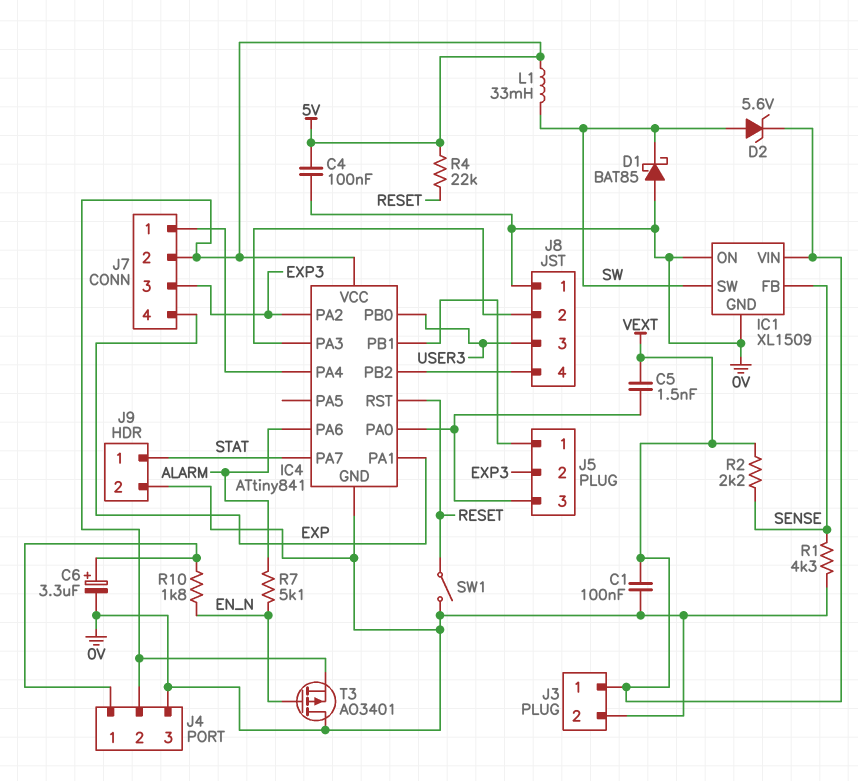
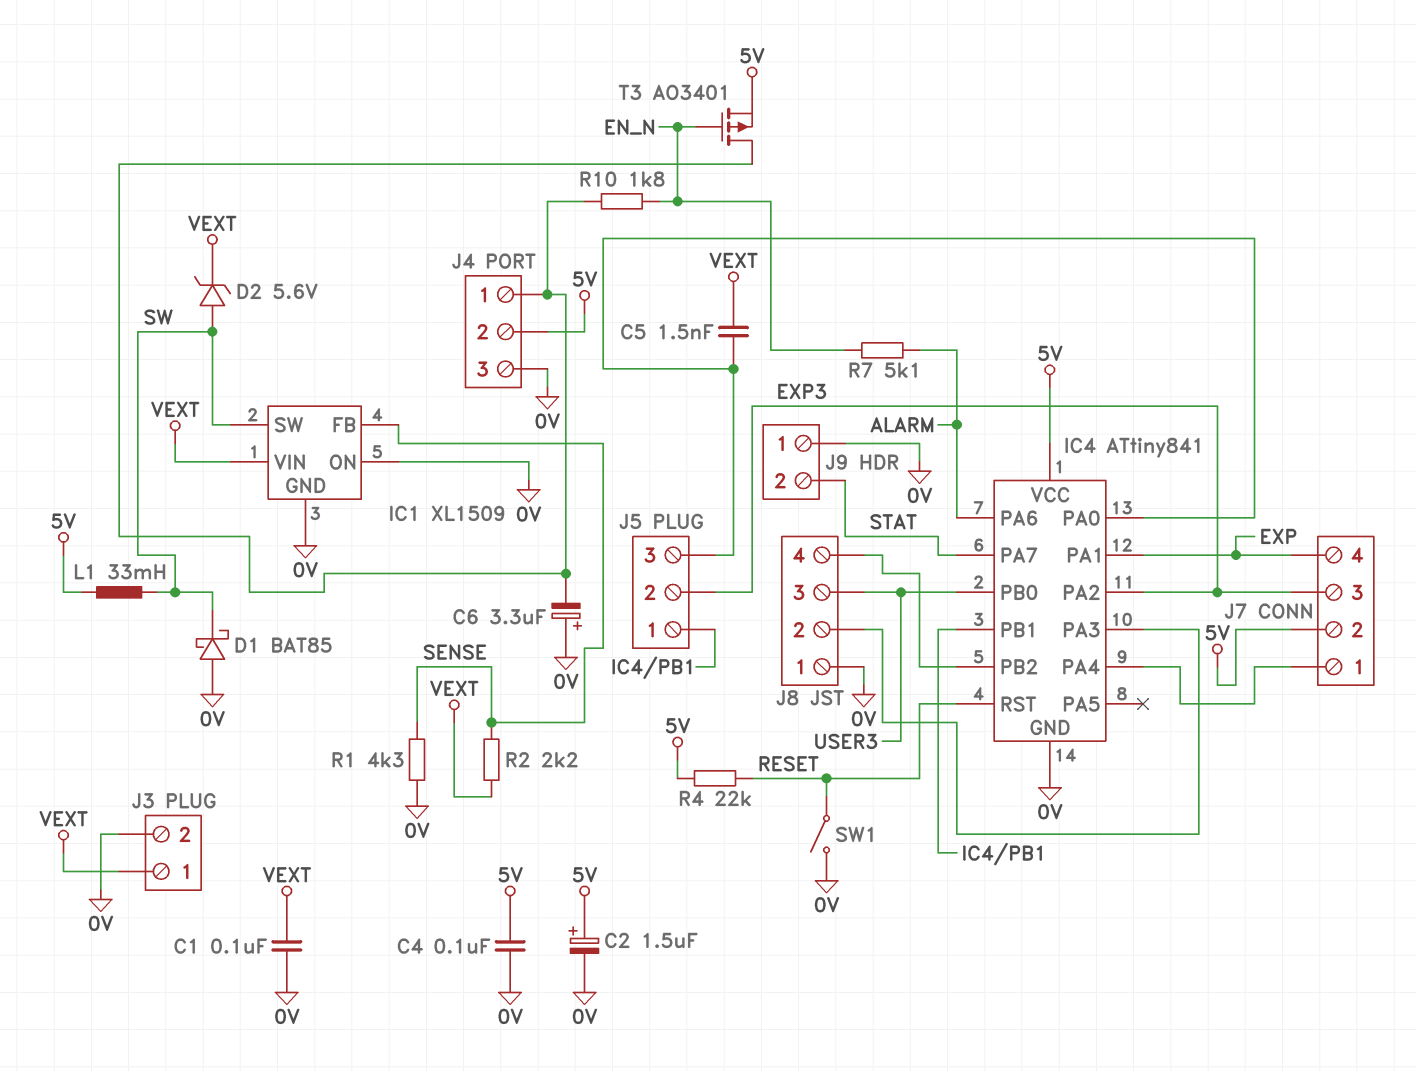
C2: none -> 1.5uF (plus 5V, minus 0V)
C6: 3.3uF (plus J4/1, minus 0V) -> 3.3uF (plus 0V, minus J4/1)
J9 pin 1: STAT -> 0V
J9 pin 2: 0V -> STAT
T3: PMOS AO3401 (G EN_N, D 0V, S 5V) -> PMOS AO3401 (G EN_N, D J4/1, S 5V)

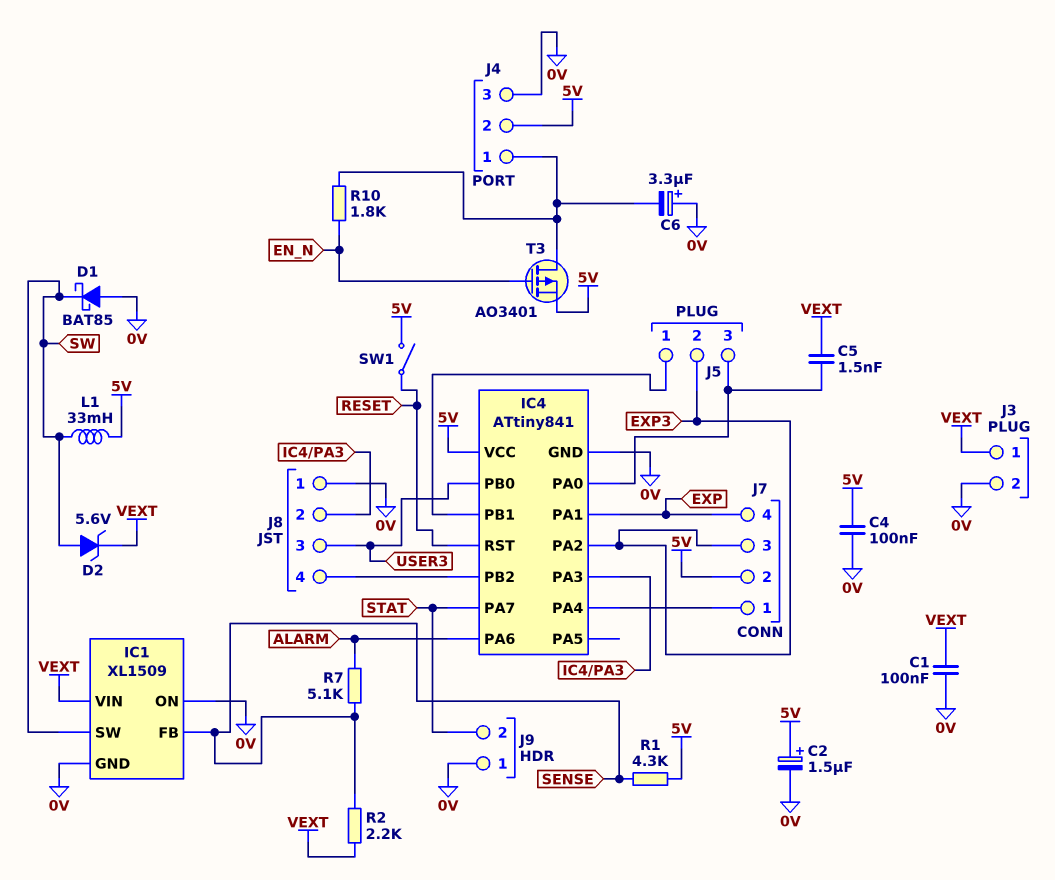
R1: 4.3k (0V, SENSE) -> 4.3k (5V, SENSE)
R4: 22k (5V, RESET) -> none
R7: 5.1k (ALARM, EN_N) -> 5.1k (ALARM, SENSE)
SW1: switch (0V, RESET) -> switch (5V, RESET)

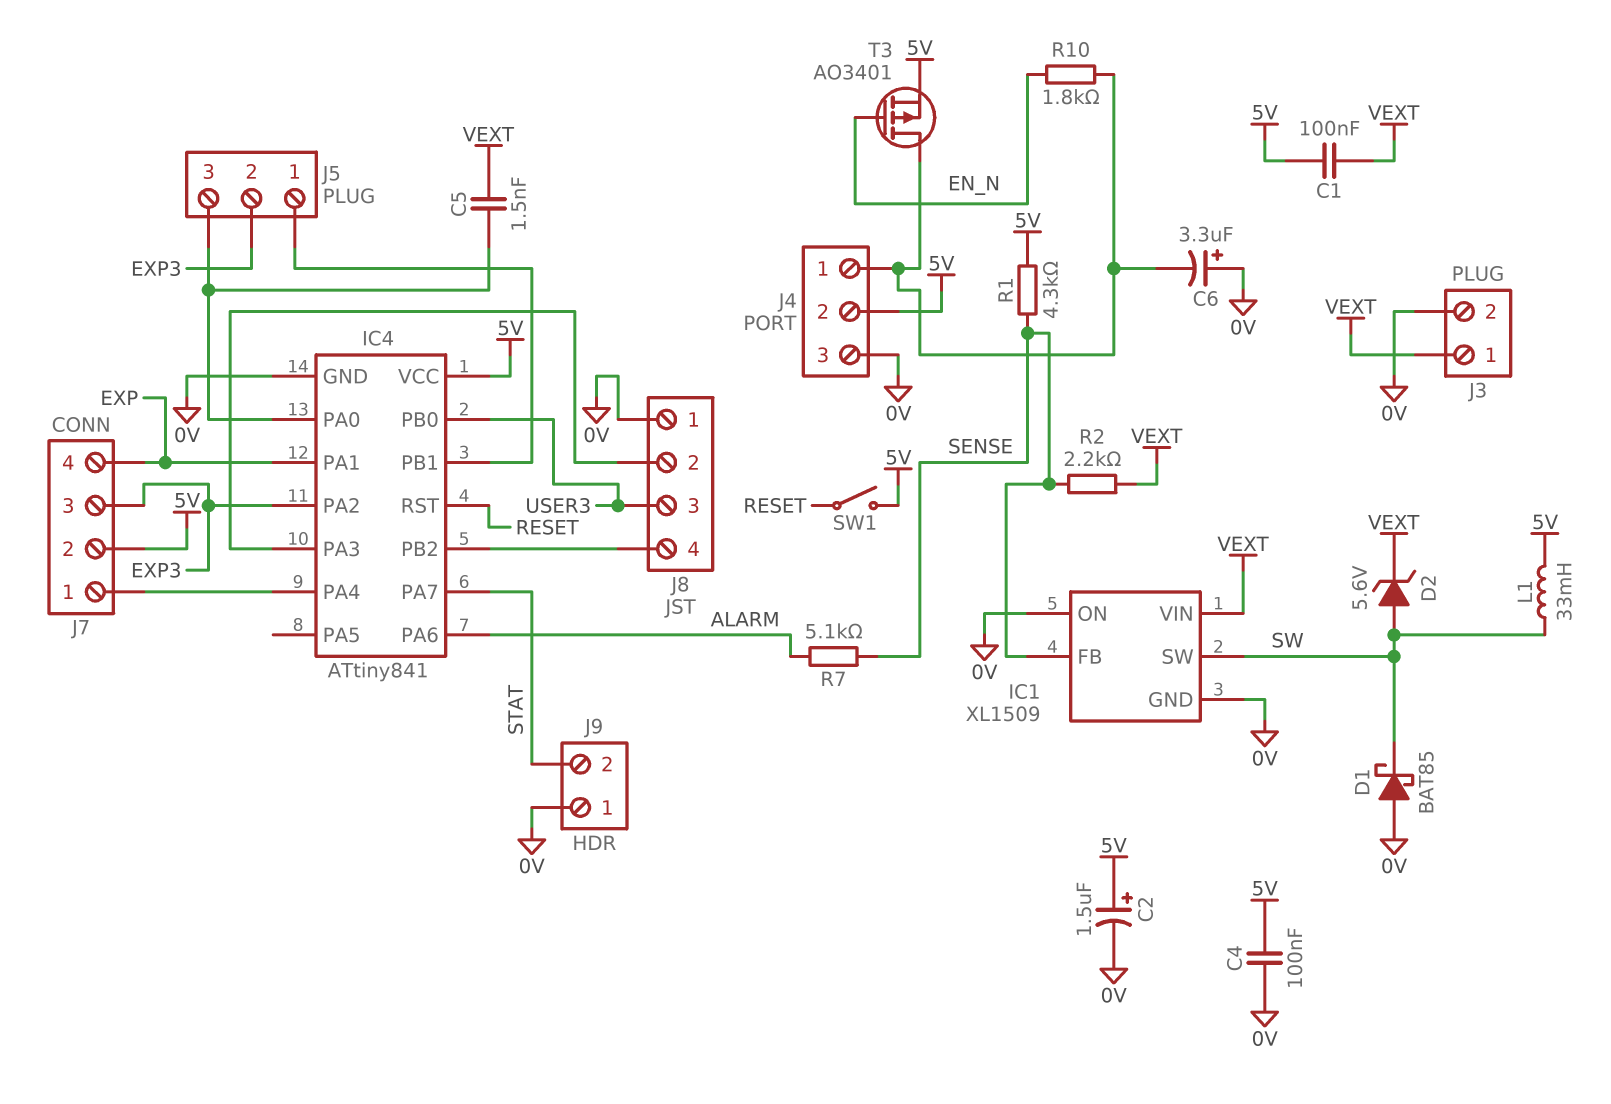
C1: 100nF (0V, VEXT) -> 100nF (5V, VEXT)

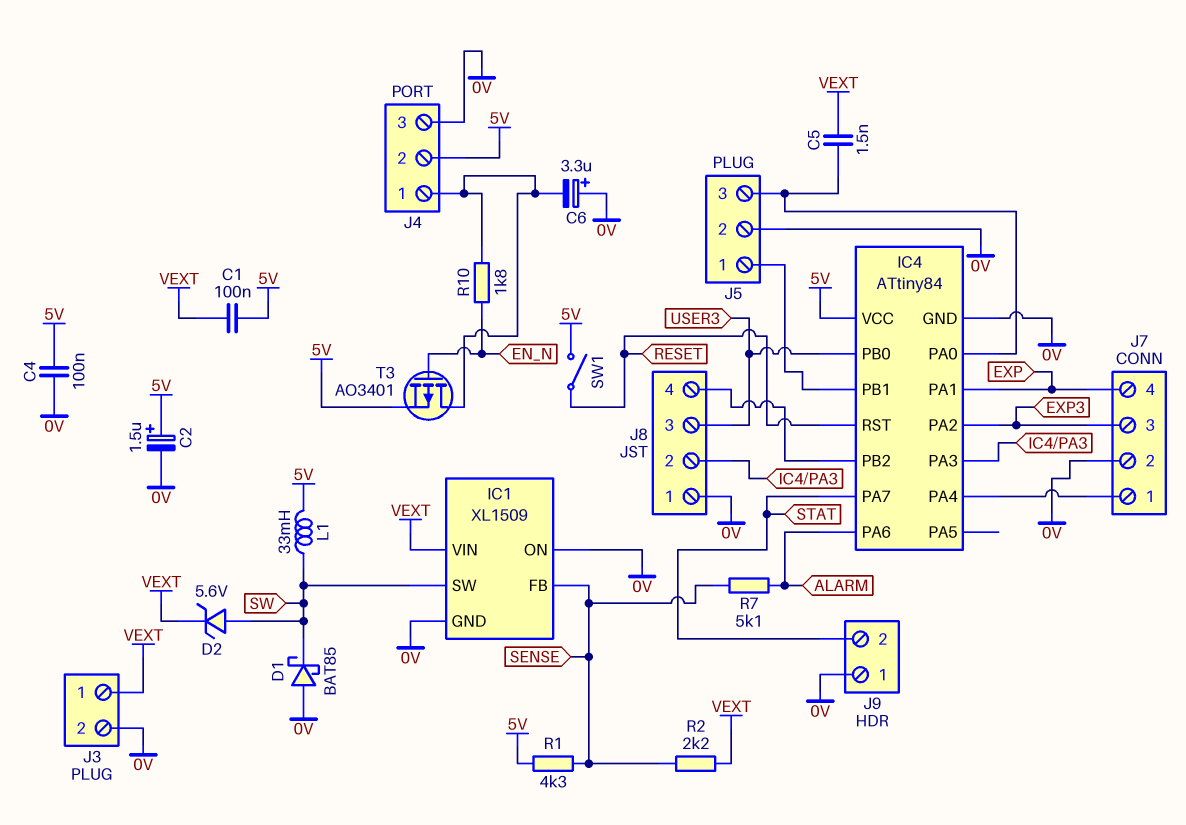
IC4: ATtiny841 -> ATtiny84
J5 pin 2: EXP3 -> 0V
J7 pin 2: 5V -> 0V

